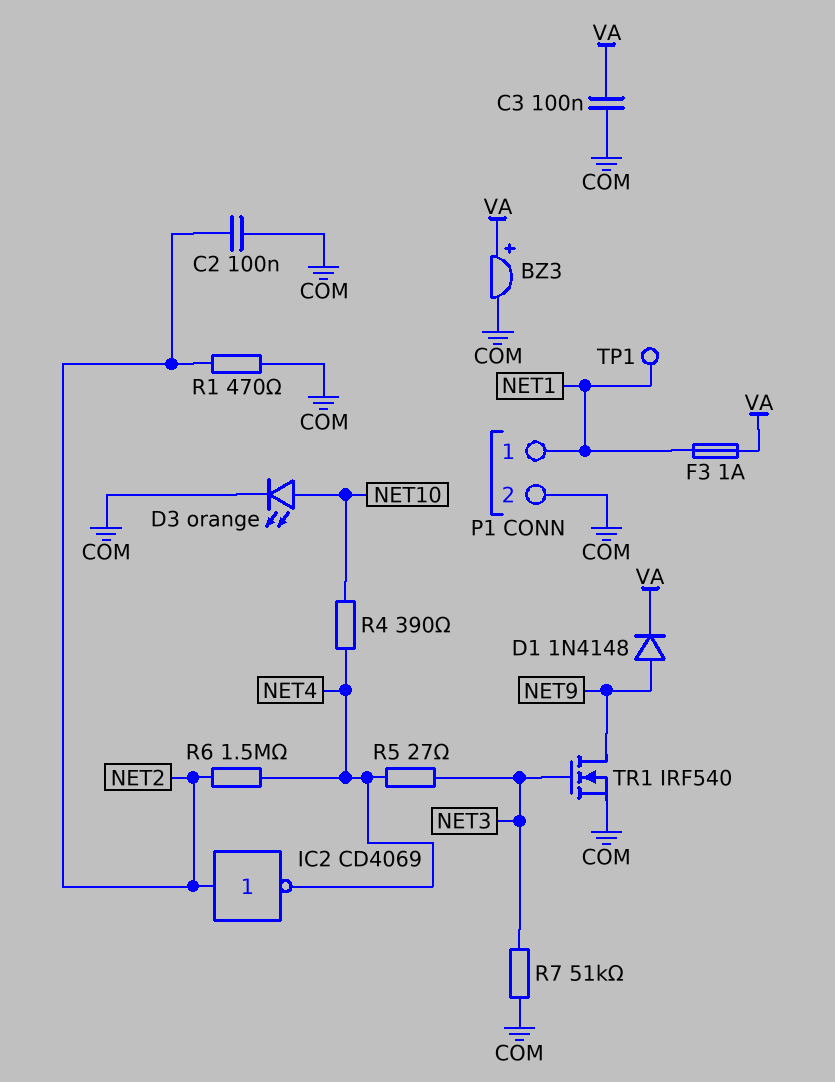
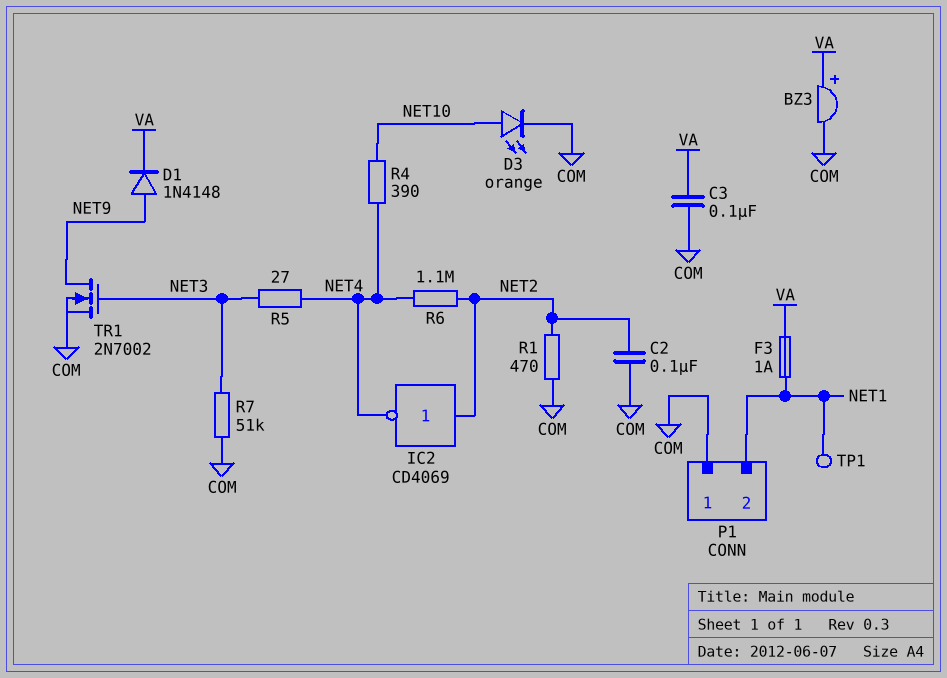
P1 pin 1: NET1 -> COM
P1 pin 2: COM -> NET1
R6: 1.5M (NET2, NET4) -> 1.1M (NET2, NET4)
TR1: NMOS IRF540 (G NET3, D NET9, S COM) -> NMOS 2N7002 (G NET3, D NET9, S COM)

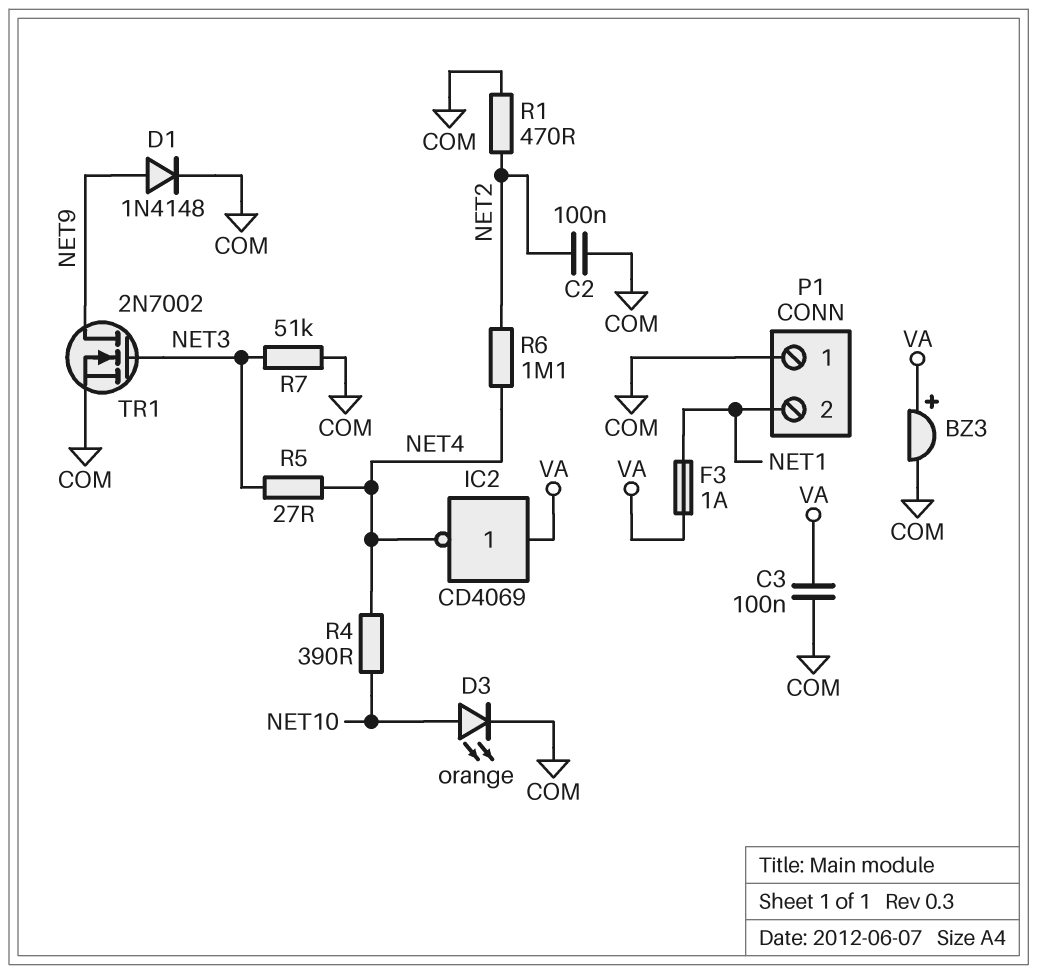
D1: diode 1N4148 (A NET9, K VA) -> diode 1N4148 (A NET9, K COM)
IC2: NOT CD4069 (in NET2, out NET4) -> NOT CD4069 (in VA, out NET4)
TP1: test point (NET1) -> none

